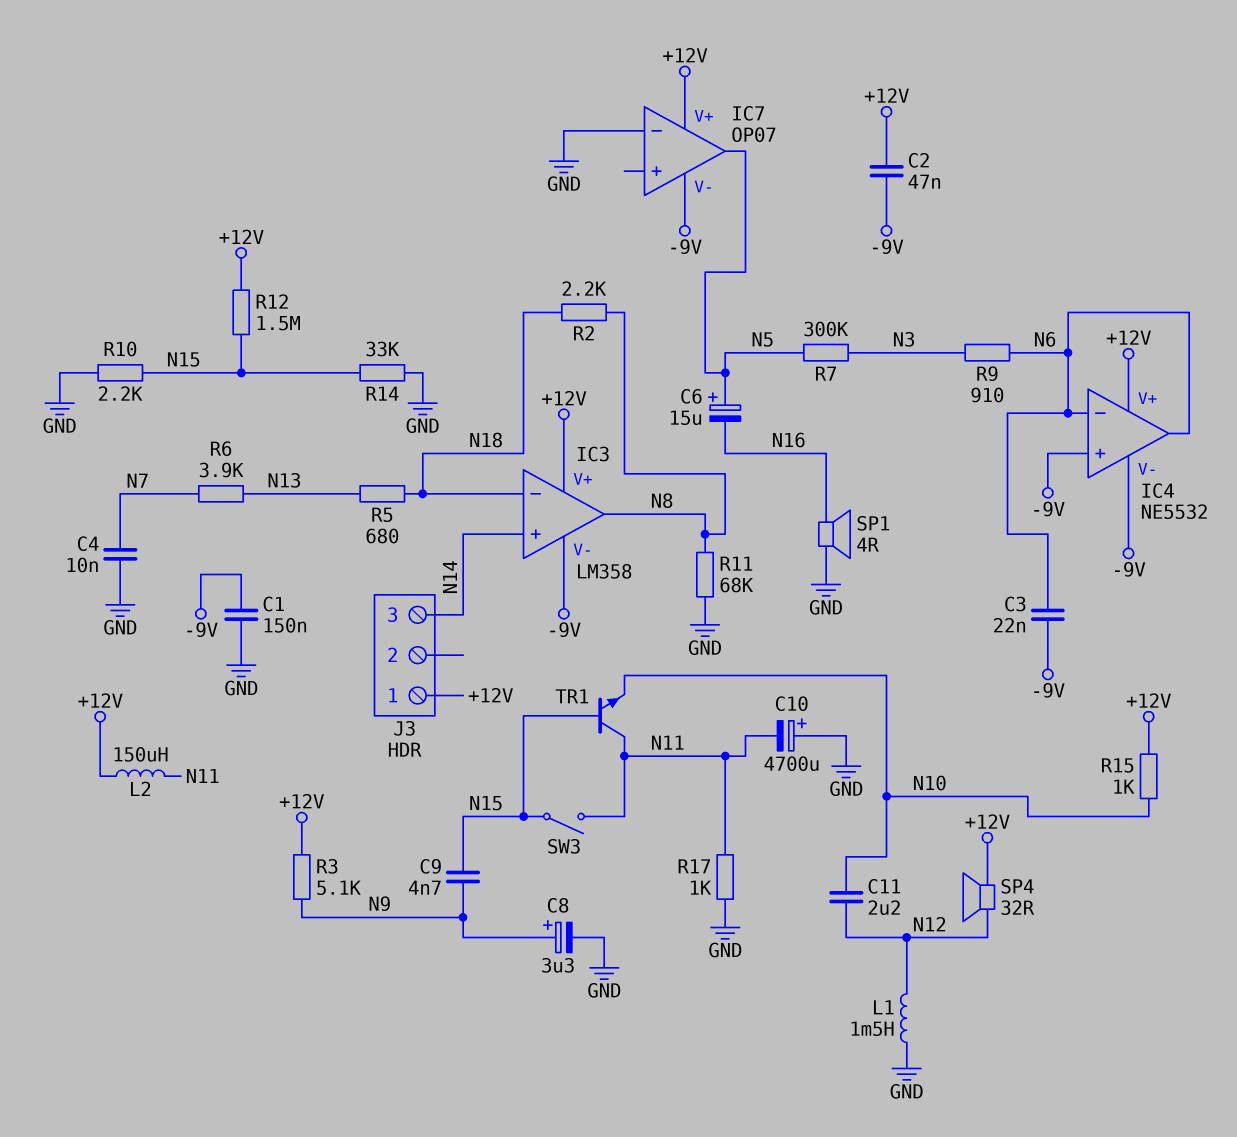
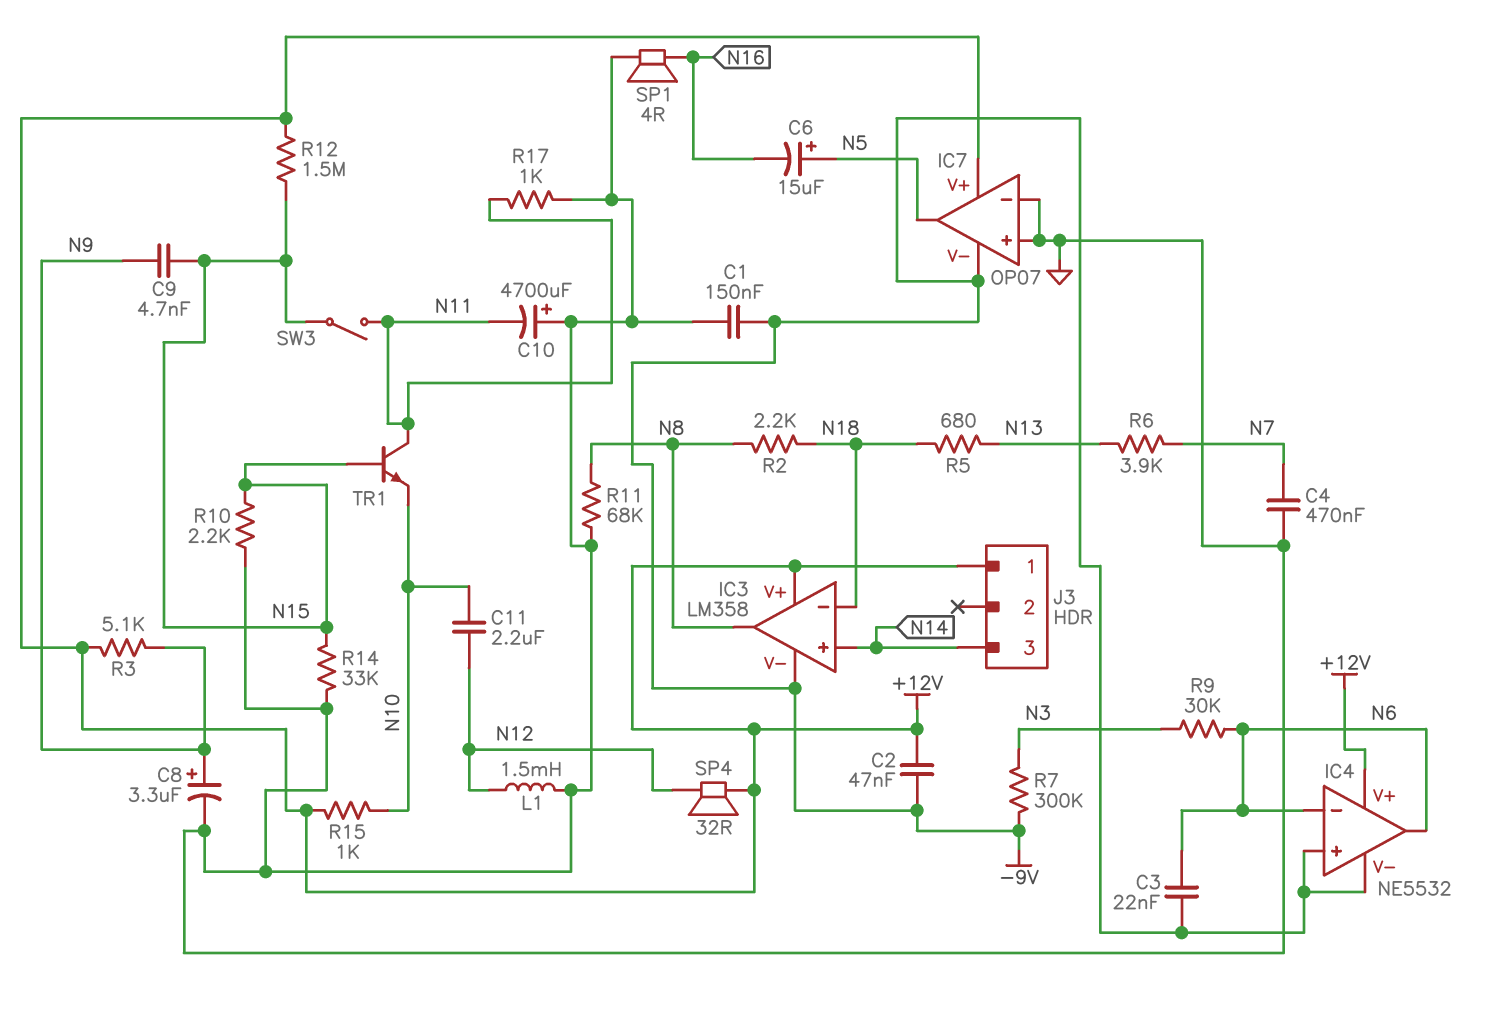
C4: 10nF (GND, N7) -> 470nF (GND, N7)
IC7 pin in+: none -> GND
L2: 150uH (+12V, N11) -> none
R7: 300k (N3, N5) -> 300k (-9V, N3)
R9: 910 (N3, N6) -> 30k (N3, N6)

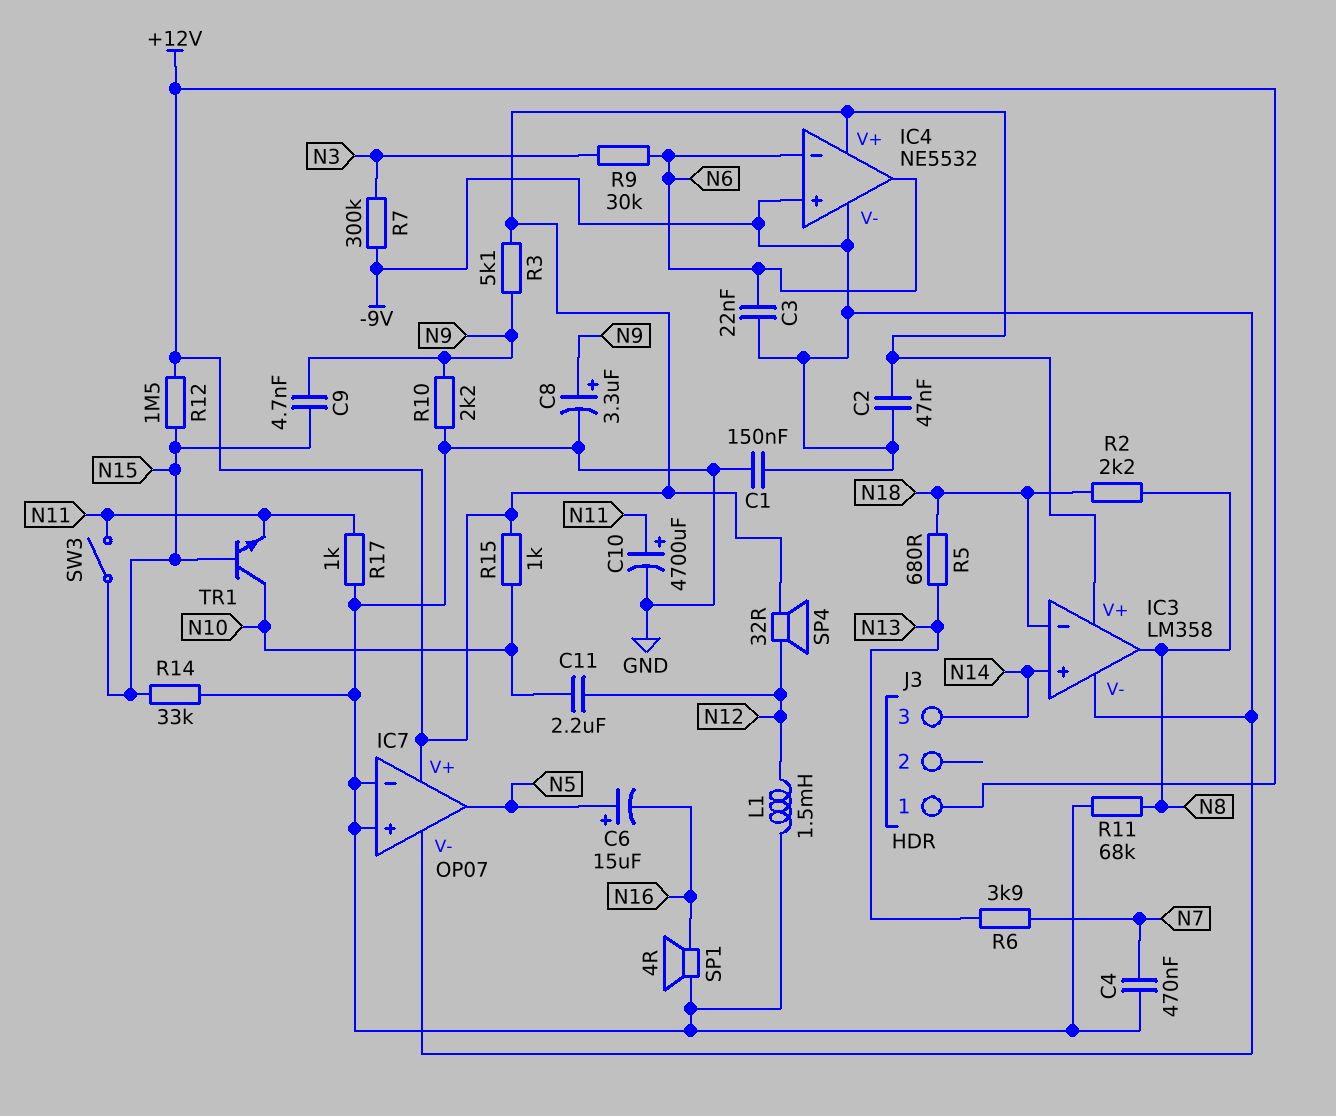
C10: 4700uF (plus GND, minus N11) -> 4700uF (plus N11, minus GND)
R10: 2.2k (GND, N15) -> 2.2k (GND, N9)
TR1: NPN (B N15, C N11, E N10) -> NPN (B N15, C N10, E N11)

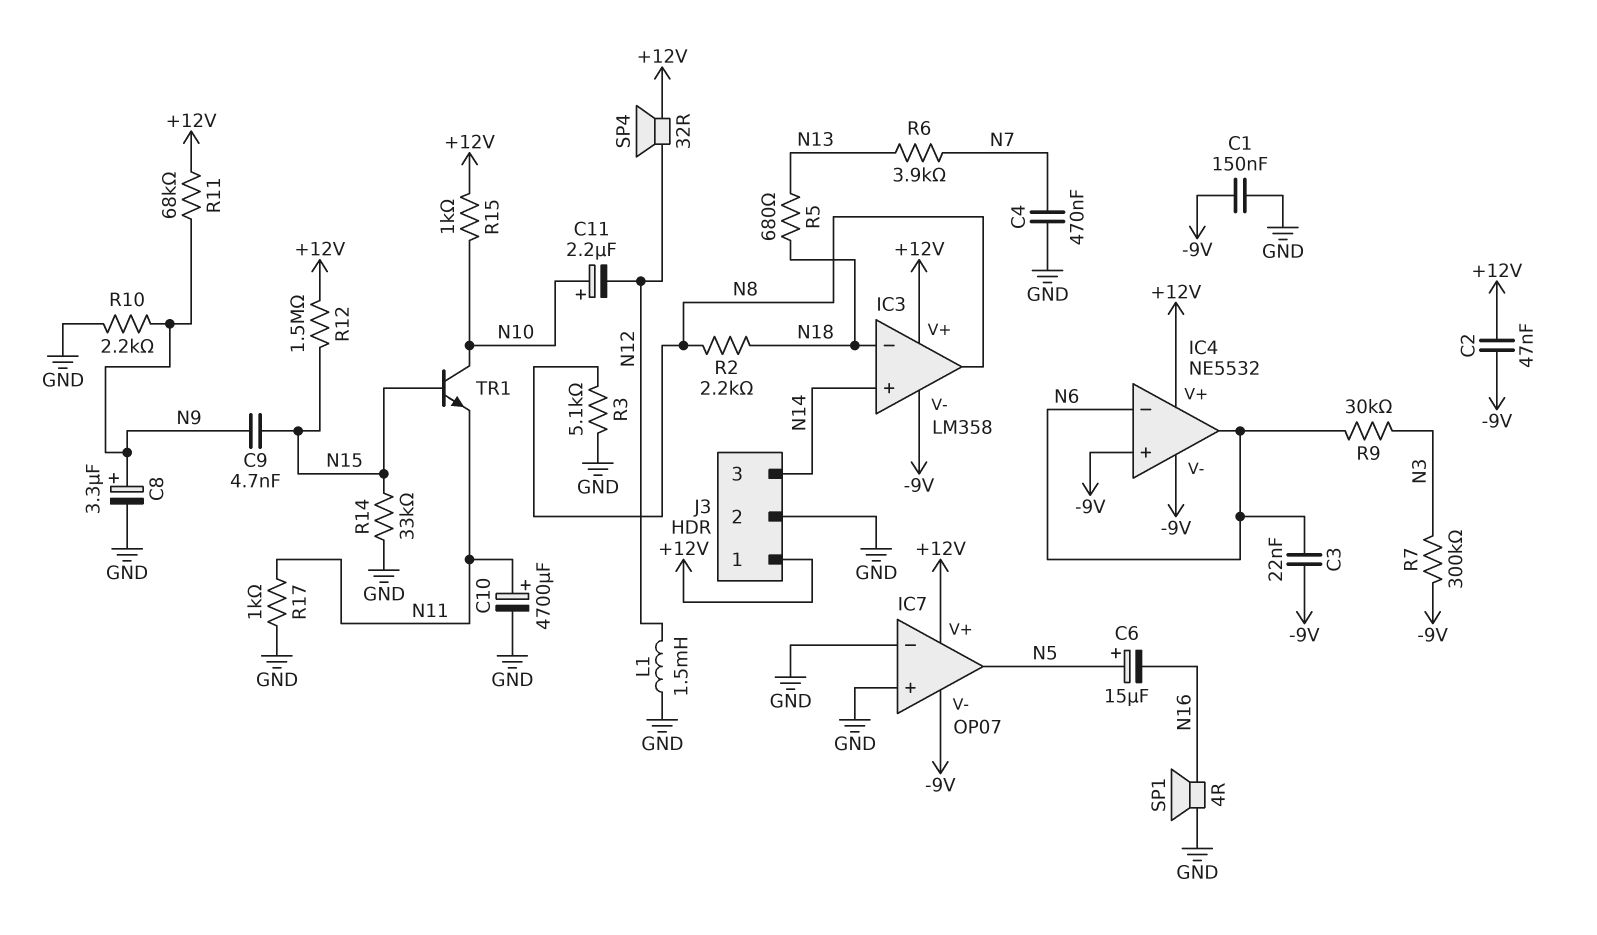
C11: 2.2uF (N10, N12) -> 2.2uF (plus N10, minus N12)
J3 pin 2: none -> GND
R3: 5.1k (+12V, N9) -> 5.1k (GND, N8)
R11: 68k (GND, N8) -> 68k (+12V, N9)
SW3: switch (N11, N15) -> none

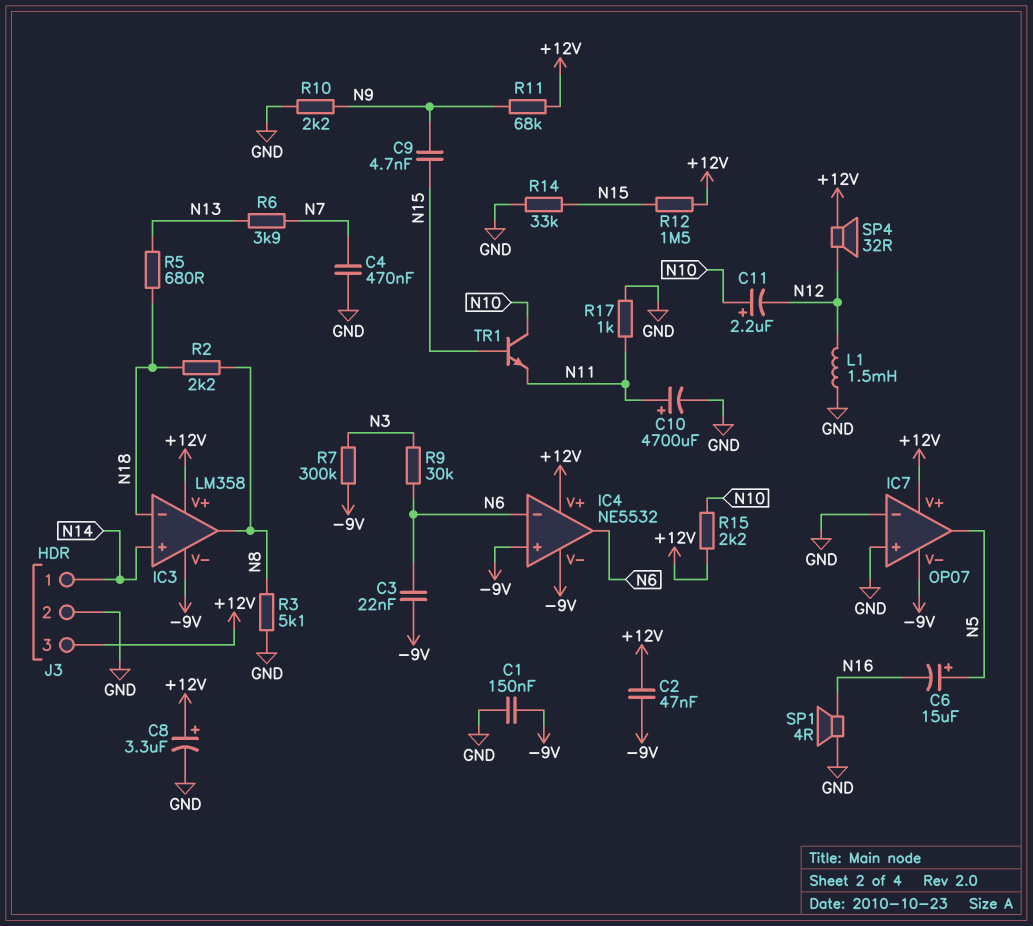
C8: 3.3uF (plus N9, minus GND) -> 3.3uF (plus +12V, minus GND)
J3 pin 1: +12V -> N14
J3 pin 3: N14 -> +12V
R15: 1k (+12V, N10) -> 2.2k (+12V, N10)

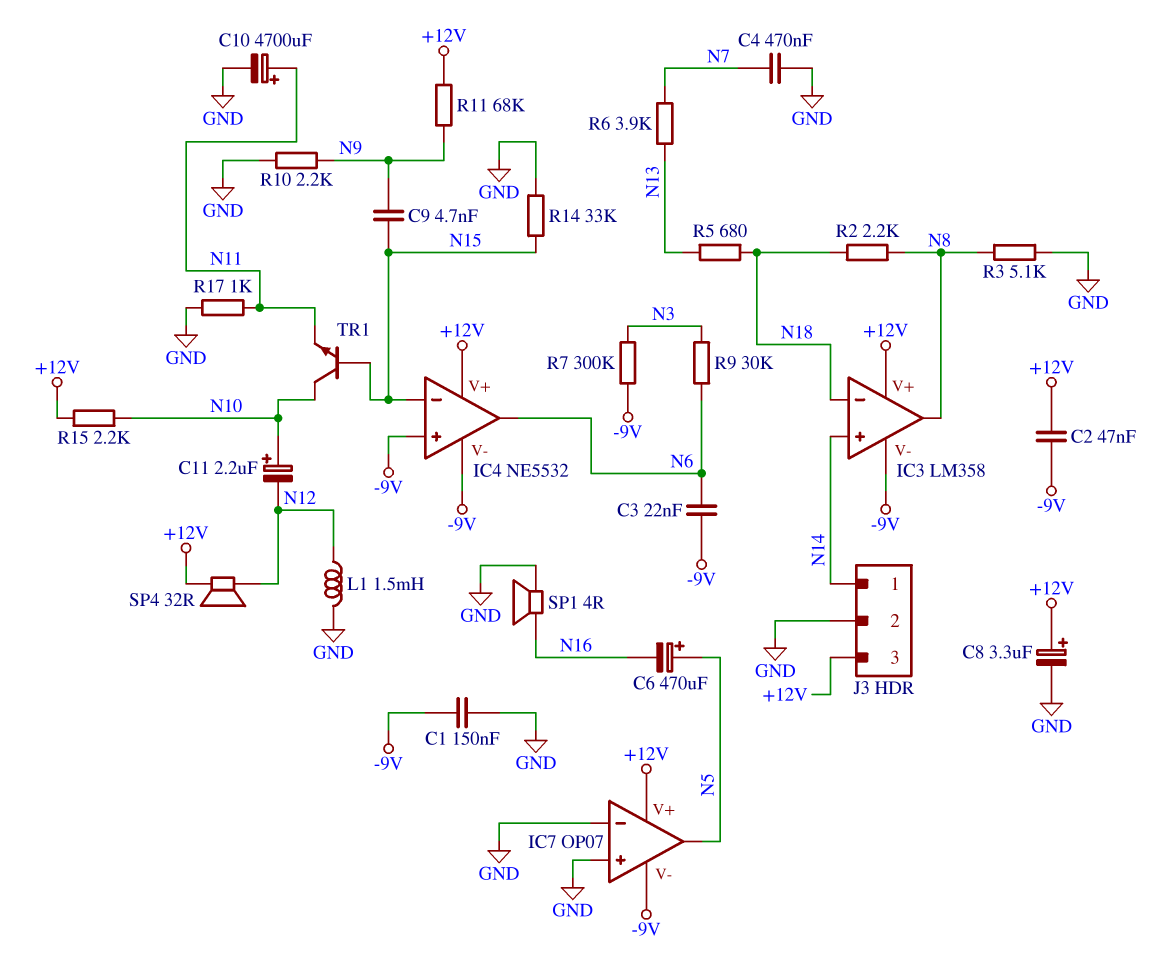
C6: 15uF (plus N5, minus N16) -> 470uF (plus N5, minus N16)
IC4 pin in-: N6 -> N15
R12: 1.5M (+12V, N15) -> none

